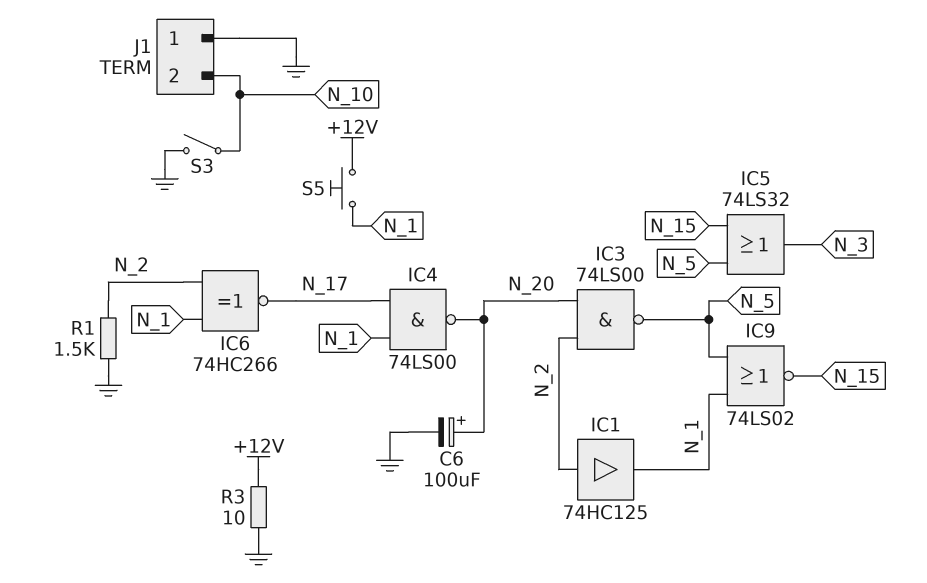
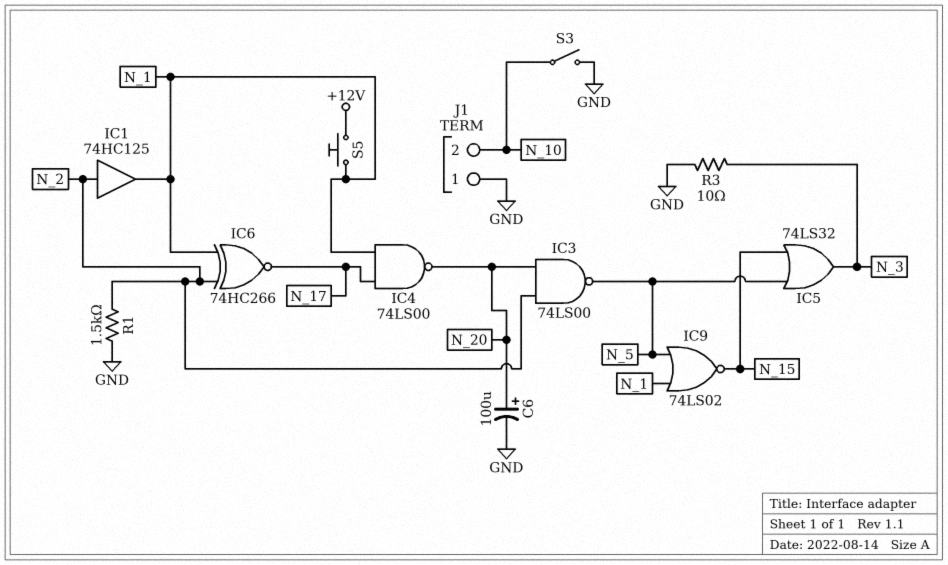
R3: 10 (+12V, GND) -> 10 (GND, N_3)

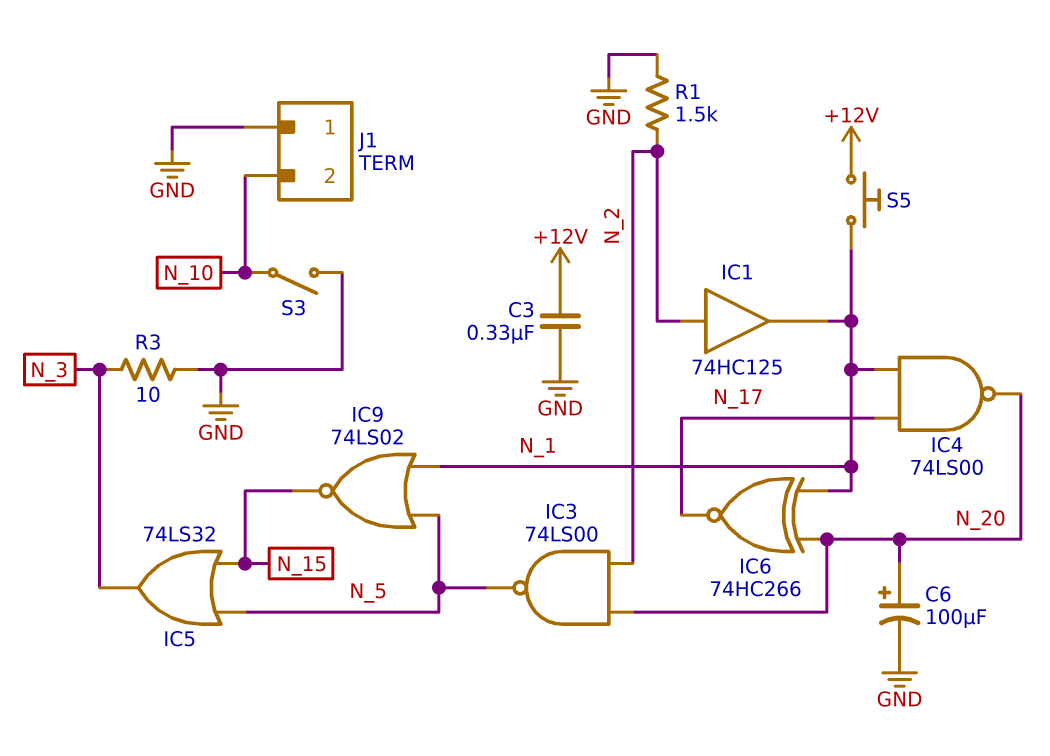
C3: none -> 330nF (+12V, GND)
IC6: XNOR 74HC266 (in N_1, in N_2, out N_17) -> XNOR 74HC266 (in N_1, in N_20, out N_17)

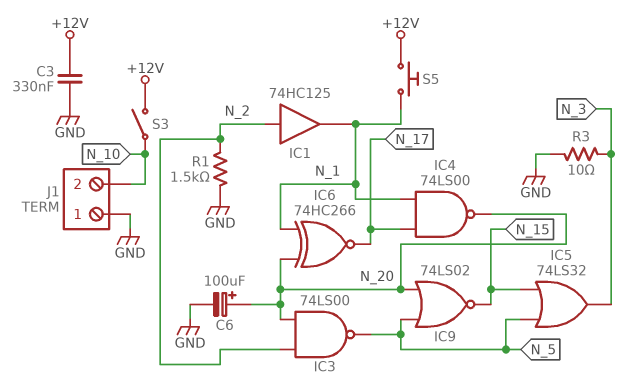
IC9: NOR 74LS02 (in N_1, in N_5, out N_15) -> NOR 74LS02 (in N_5, in N_20, out N_15)
S3: switch (GND, N_10) -> switch (+12V, N_10)

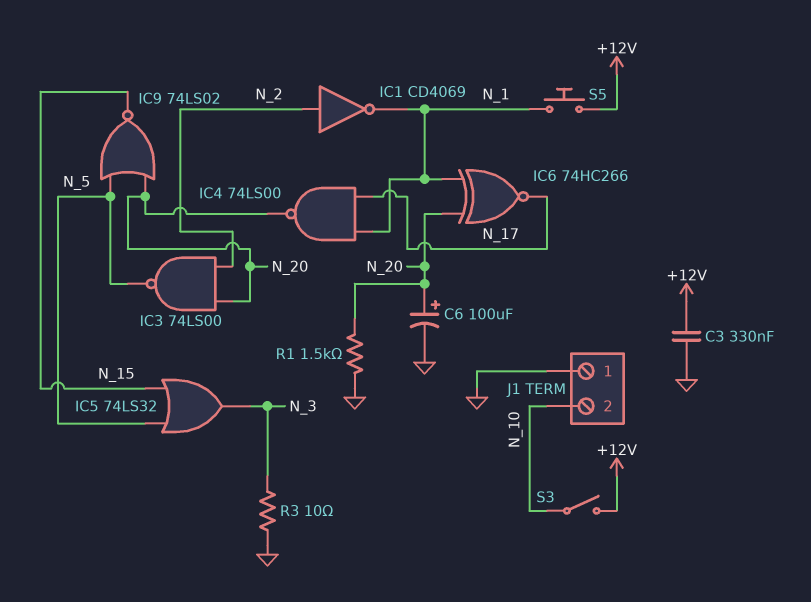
IC1: buffer 74HC125 (in N_2, out N_1) -> NOT CD4069 (in N_2, out N_1)
R1: 1.5k (GND, N_2) -> 1.5k (GND, N_20)

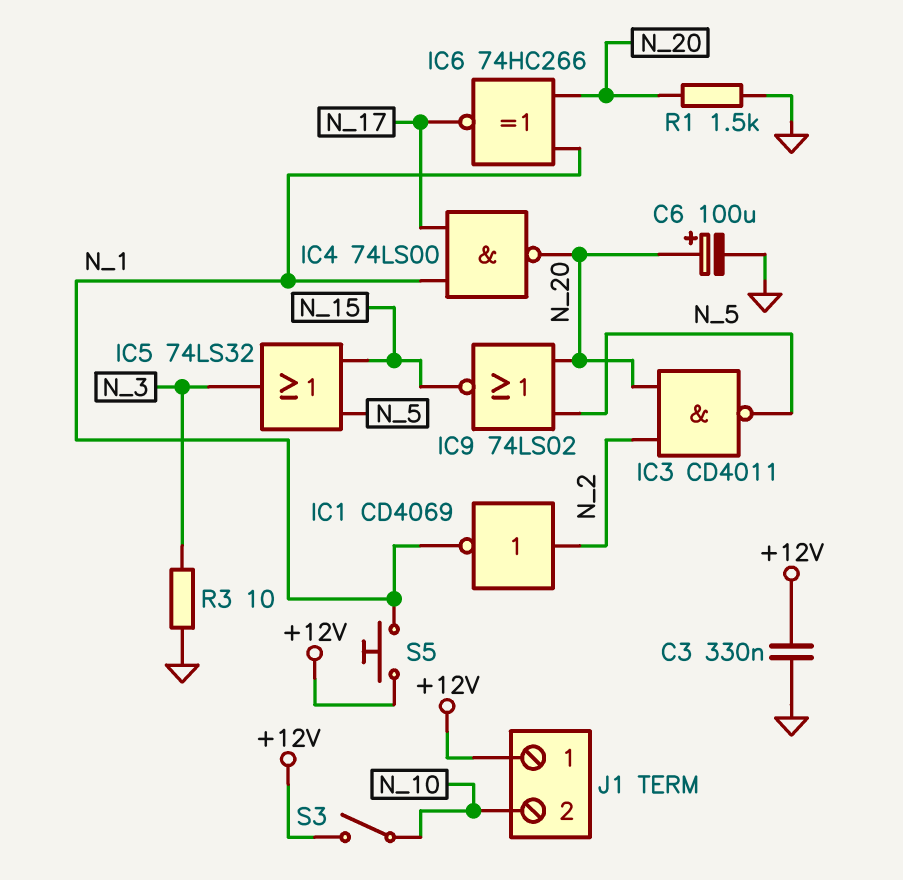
IC3: NAND 74LS00 (in N_2, in N_20, out N_5) -> NAND CD4011 (in N_2, in N_20, out N_5)
J1 pin 1: GND -> +12V

